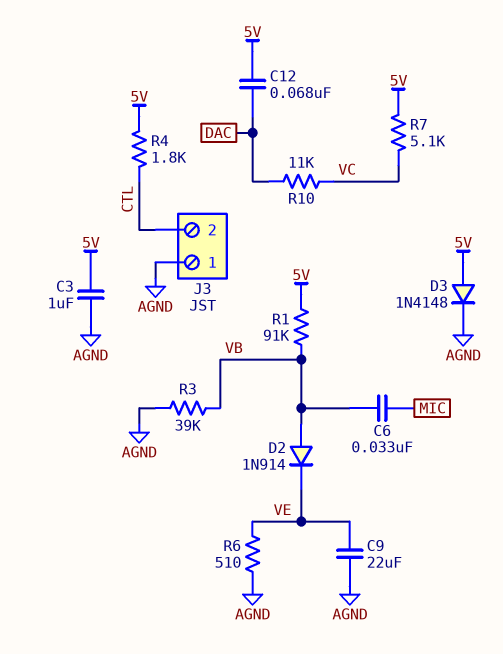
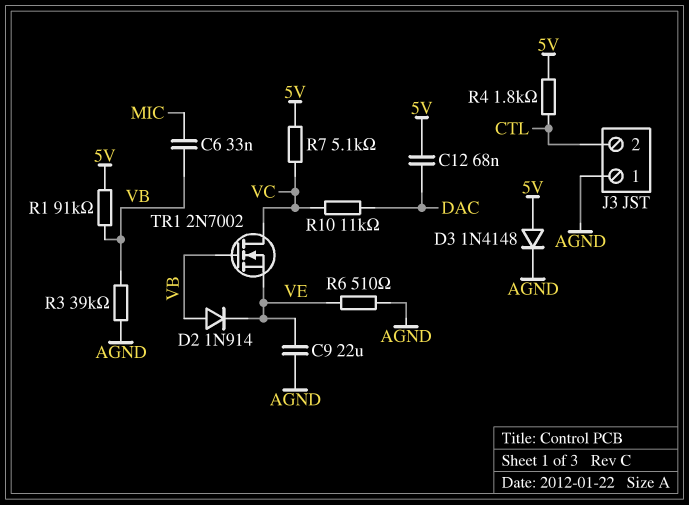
C3: 1uF (5V, AGND) -> none
TR1: none -> NMOS 2N7002 (G VB, D VC, S VE)

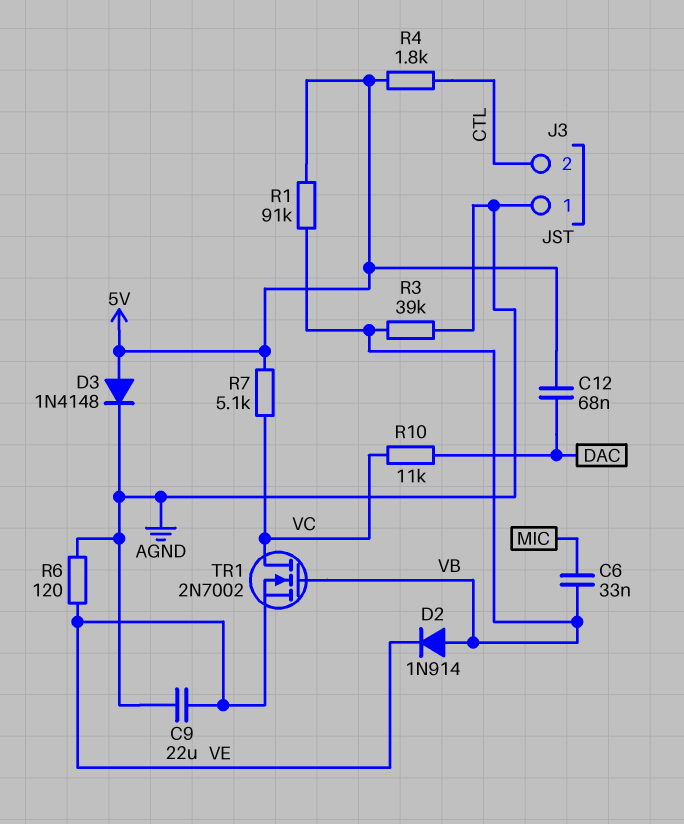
R6: 510 (AGND, VE) -> 120 (AGND, VE)

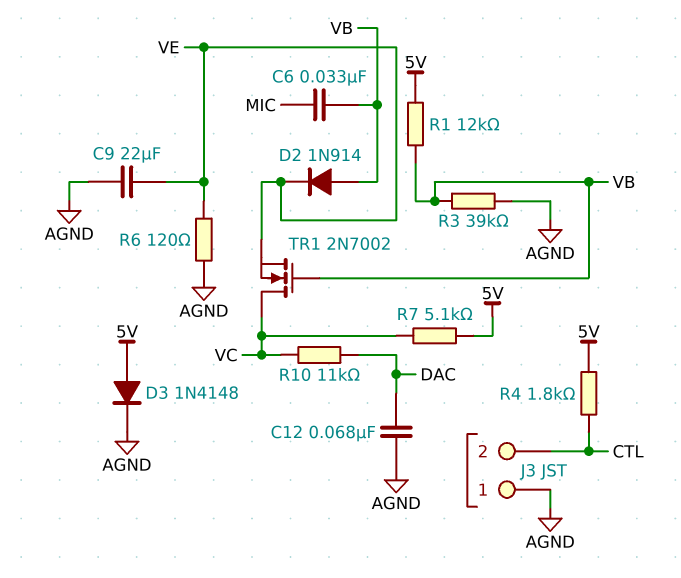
C12: 68nF (5V, DAC) -> 68nF (AGND, DAC)
R1: 91k (5V, VB) -> 12k (5V, VB)

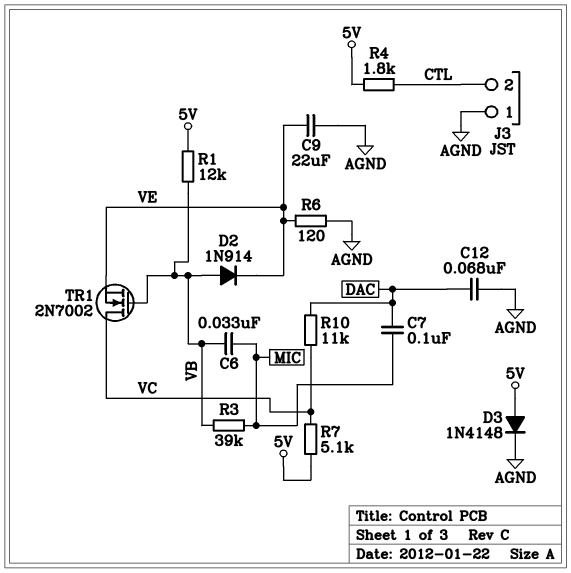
C7: none -> 100nF (DAC, MIC)
R3: 39k (AGND, VB) -> 39k (MIC, VB)

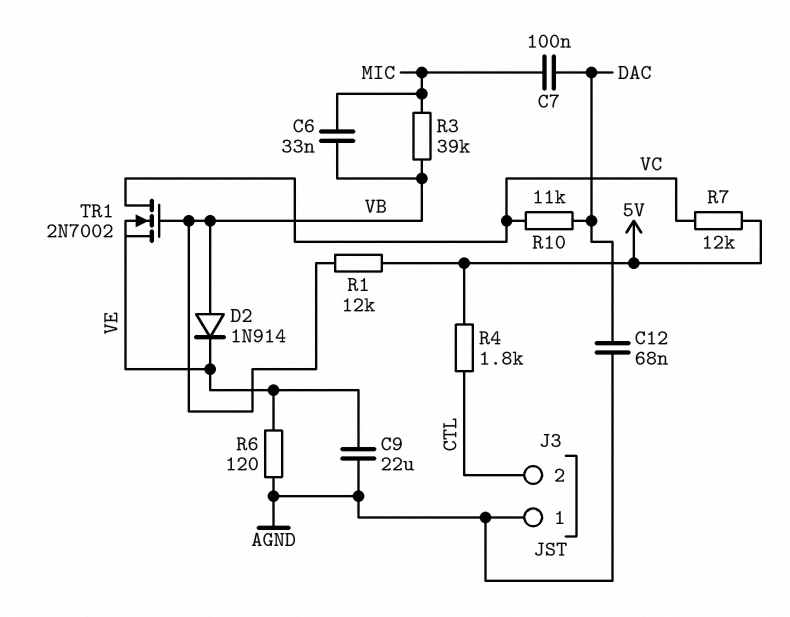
D3: diode 1N4148 (A 5V, K AGND) -> none
R7: 5.1k (5V, VC) -> 12k (5V, VC)

